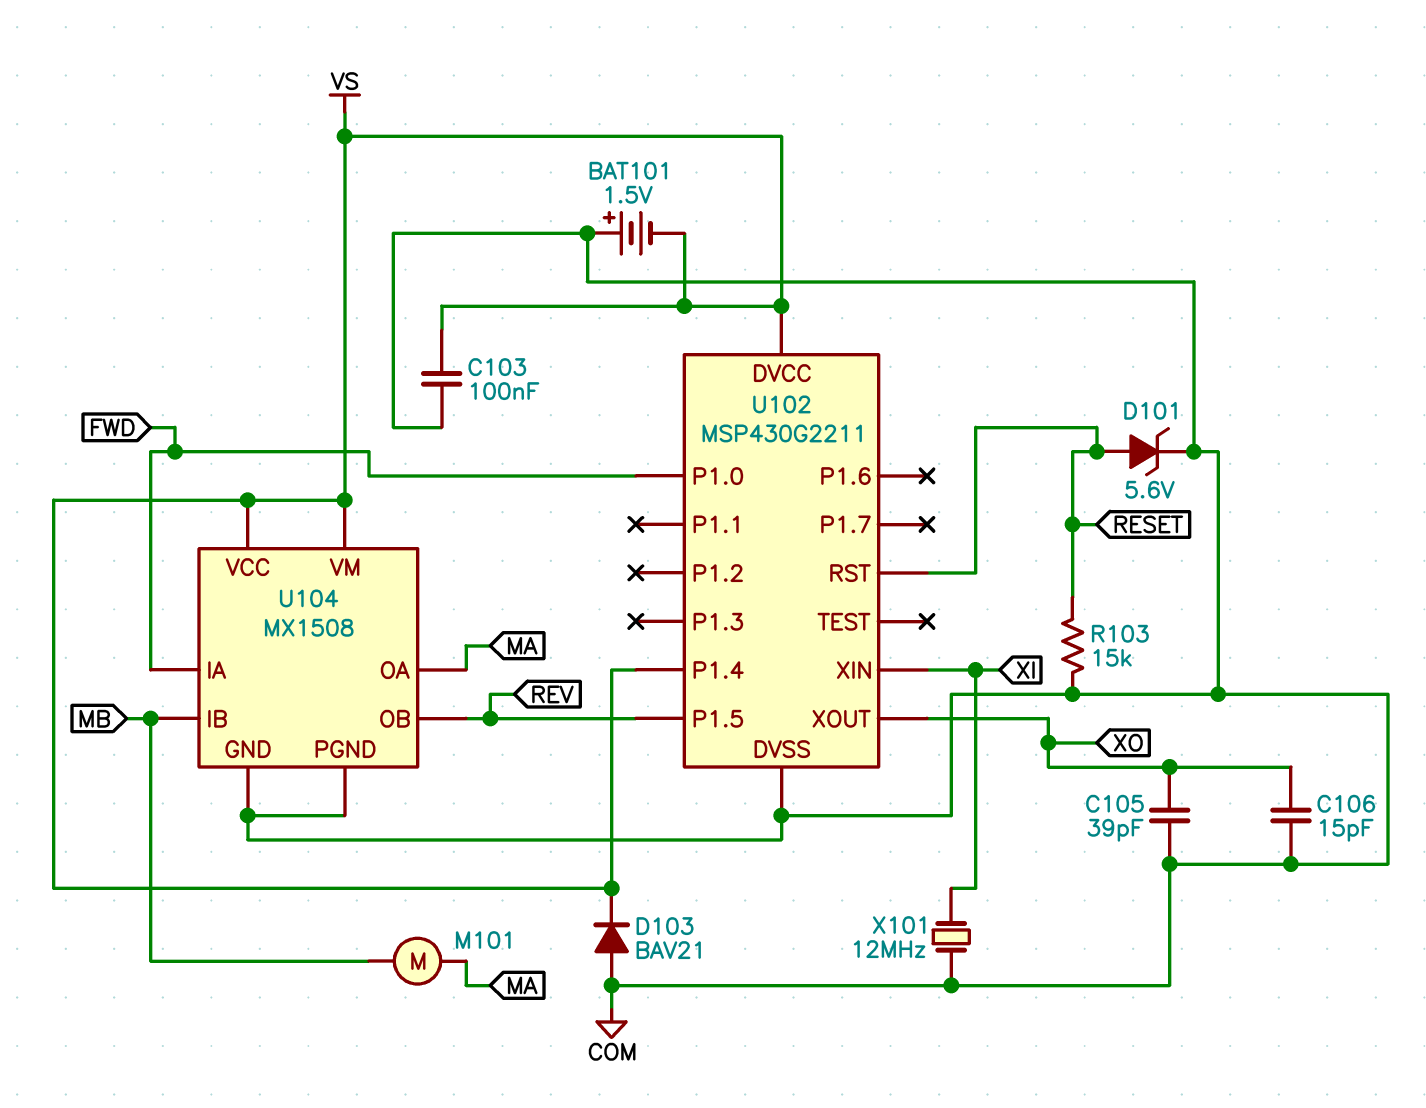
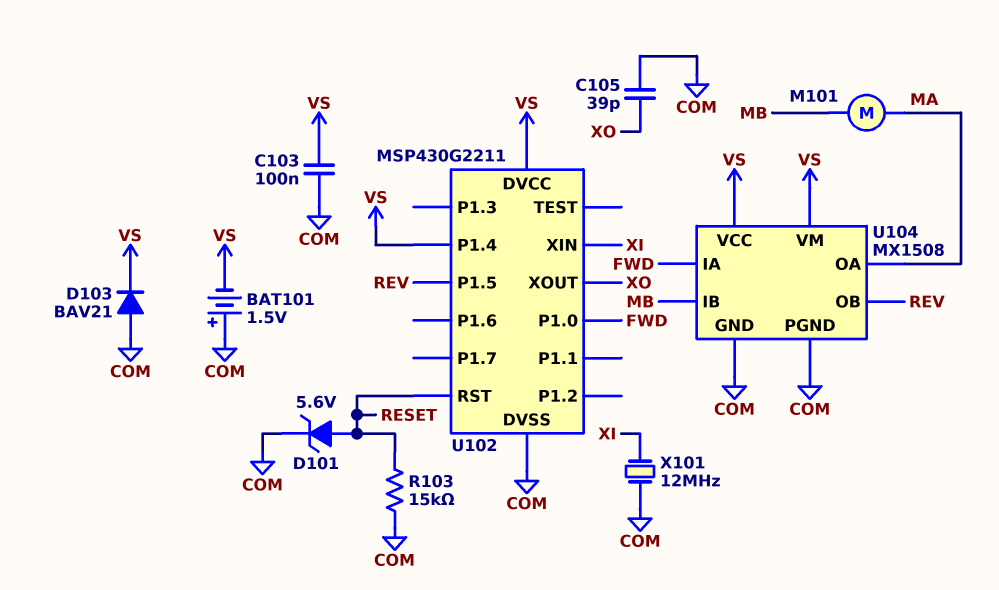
C106: 15pF (COM, XO) -> none

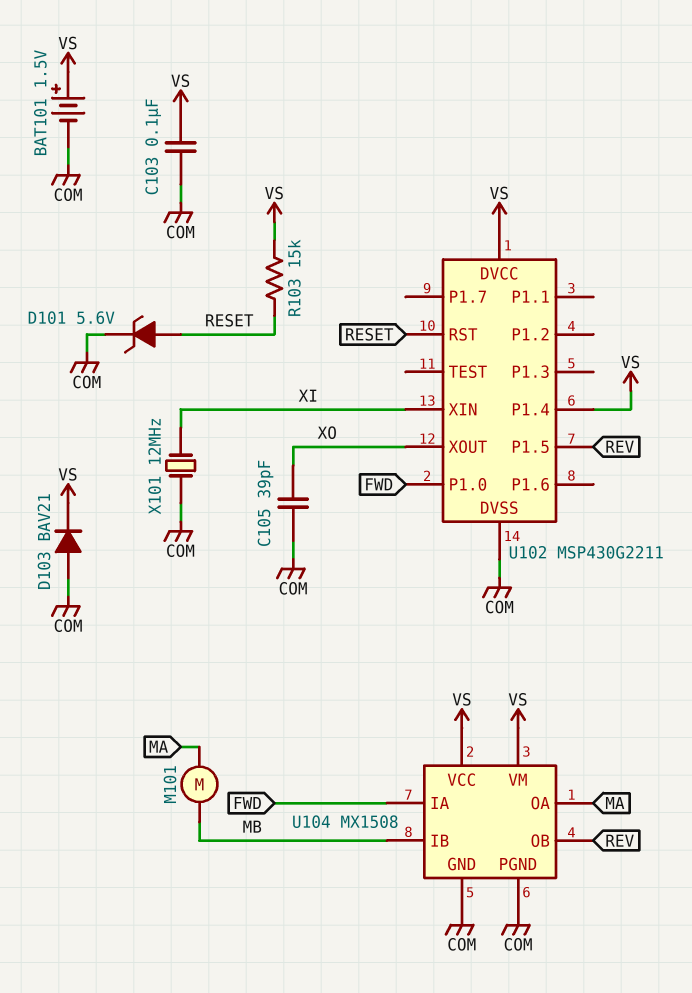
BAT101: 1.5V (plus COM, minus VS) -> 1.5V (plus VS, minus COM)
R103: 15k (COM, RESET) -> 15k (RESET, VS)

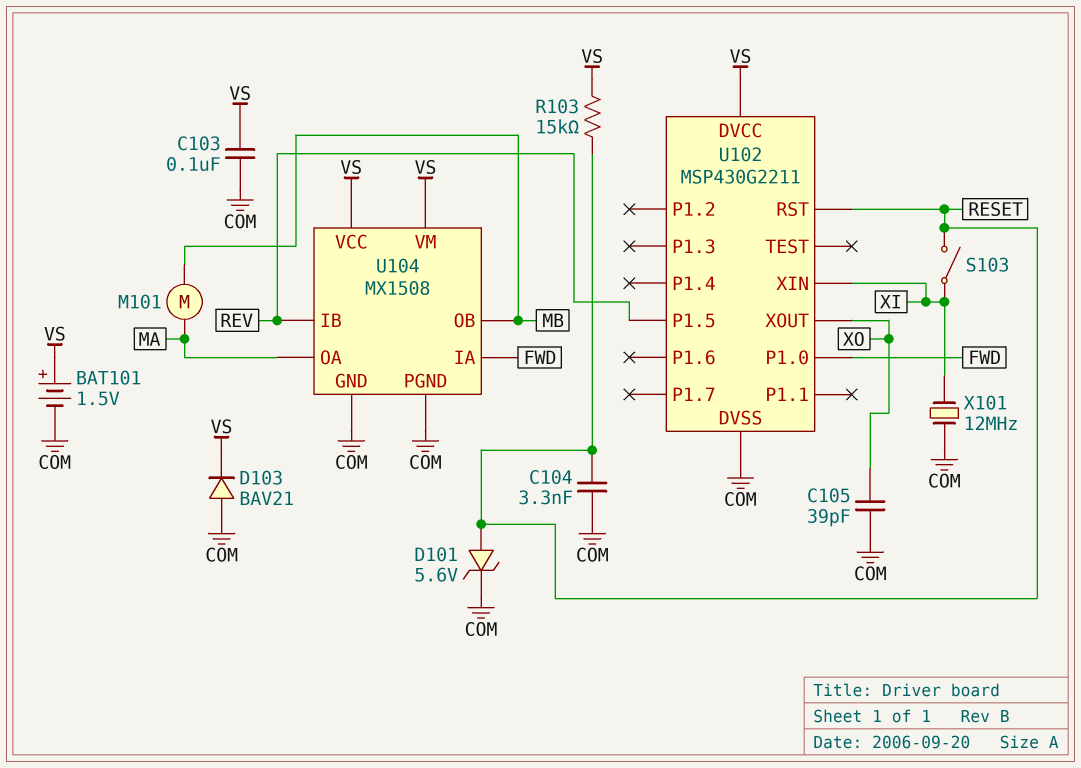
C104: none -> 3.3nF (COM, RESET)
S103: none -> switch (RESET, XI)
U102 pin P1.4: VS -> none
U104 pin IB: MB -> REV
U104 pin OB: REV -> MB

